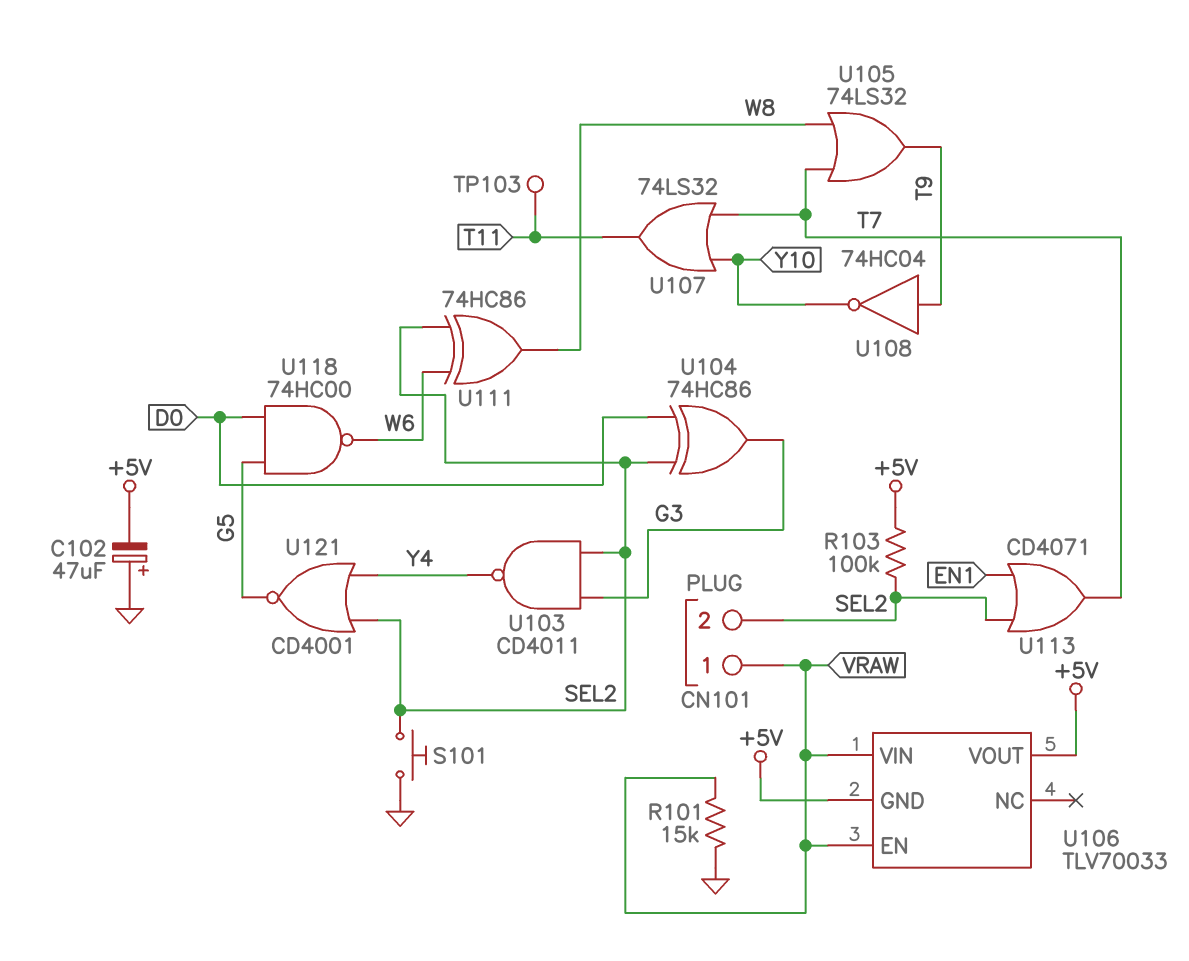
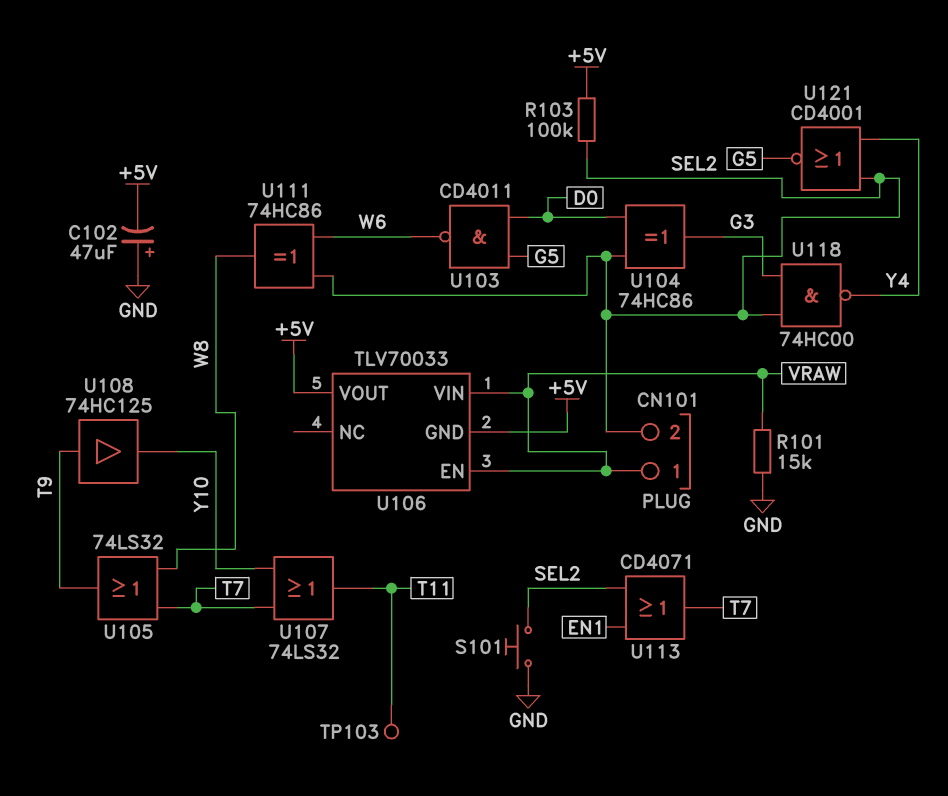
U103: NAND CD4011 (in G3, in SEL2, out Y4) -> NAND CD4011 (in D0, in G5, out W6)
U108: NOT 74HC04 (in T9, out Y10) -> buffer 74HC125 (in T9, out Y10)
U118: NAND 74HC00 (in D0, in G5, out W6) -> NAND 74HC00 (in G3, in SEL2, out Y4)

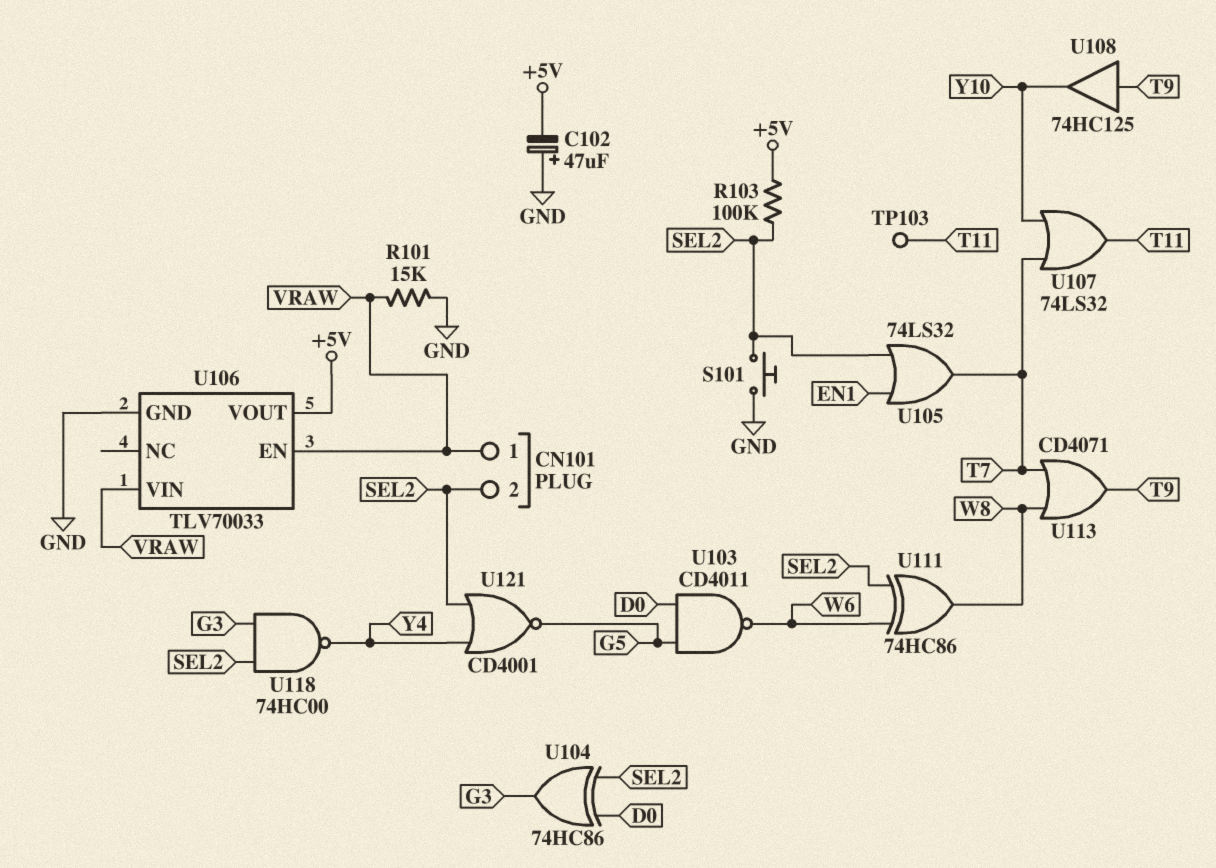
U105: OR 74LS32 (in T7, in W8, out T9) -> OR 74LS32 (in EN1, in SEL2, out T7)
U106 pin GND: +5V -> GND
U113: OR CD4071 (in EN1, in SEL2, out T7) -> OR CD4071 (in T7, in W8, out T9)

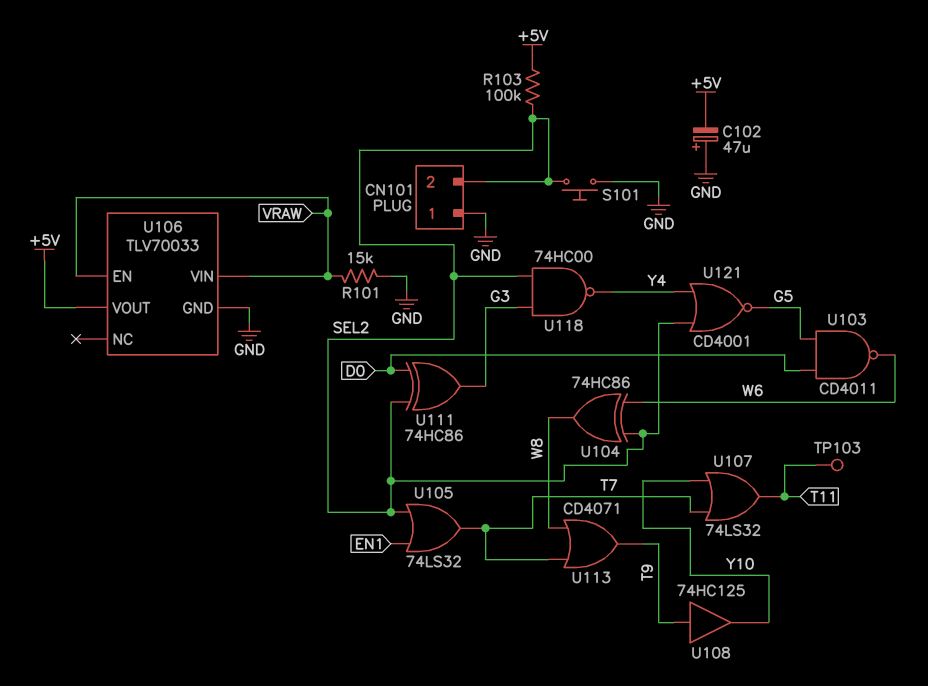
CN101 pin 1: VRAW -> GND
U104: XOR 74HC86 (in D0, in SEL2, out G3) -> XOR 74HC86 (in SEL2, in W6, out W8)
U111: XOR 74HC86 (in SEL2, in W6, out W8) -> XOR 74HC86 (in D0, in SEL2, out G3)

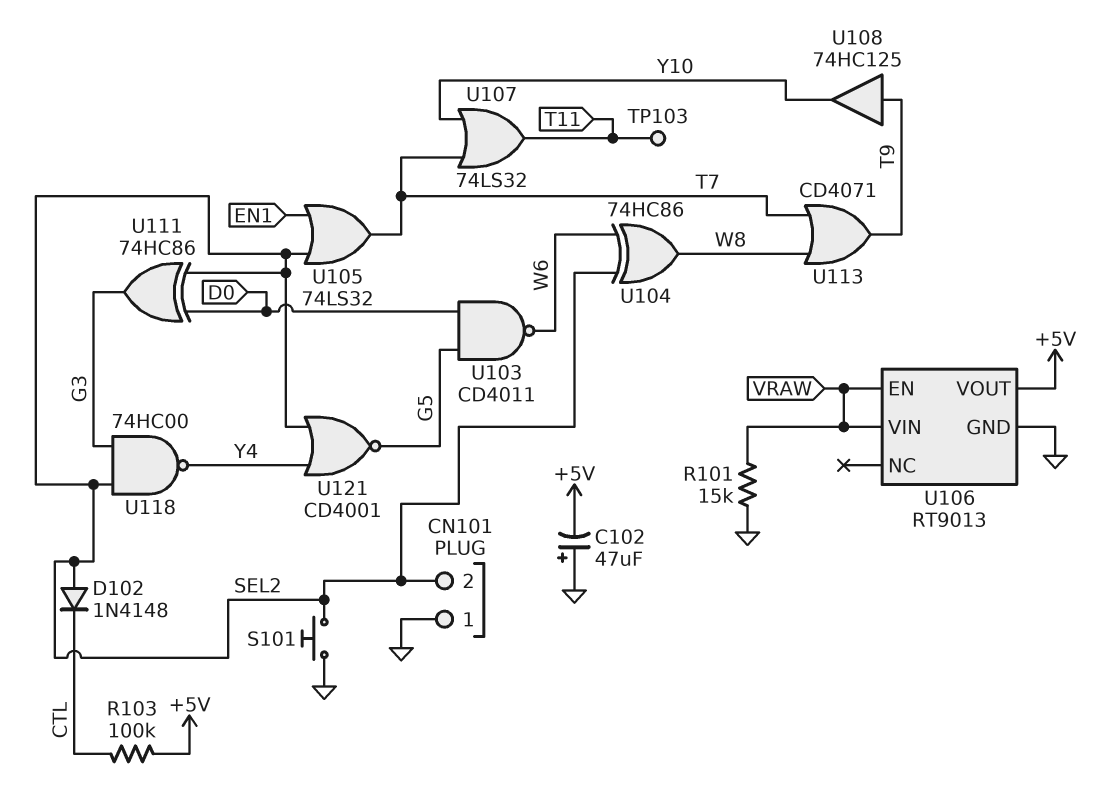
D102: none -> diode 1N4148 (A SEL2, K CTL)
R103: 100k (+5V, SEL2) -> 100k (+5V, CTL)
U106: TLV70033 -> RT9013

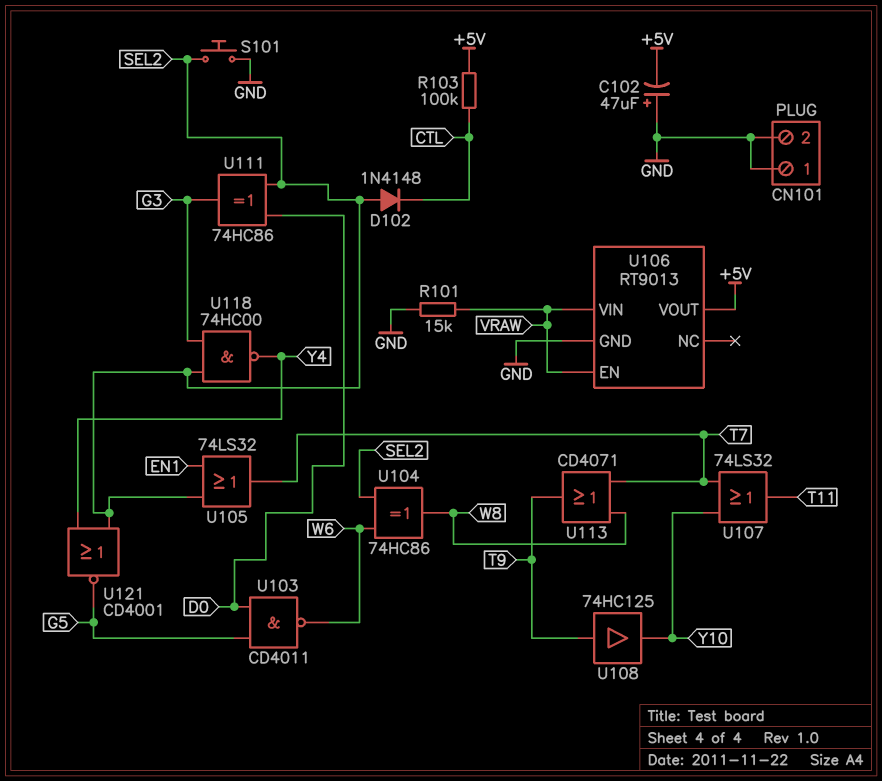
CN101 pin 2: SEL2 -> GND
TP103: test point (T11) -> none

